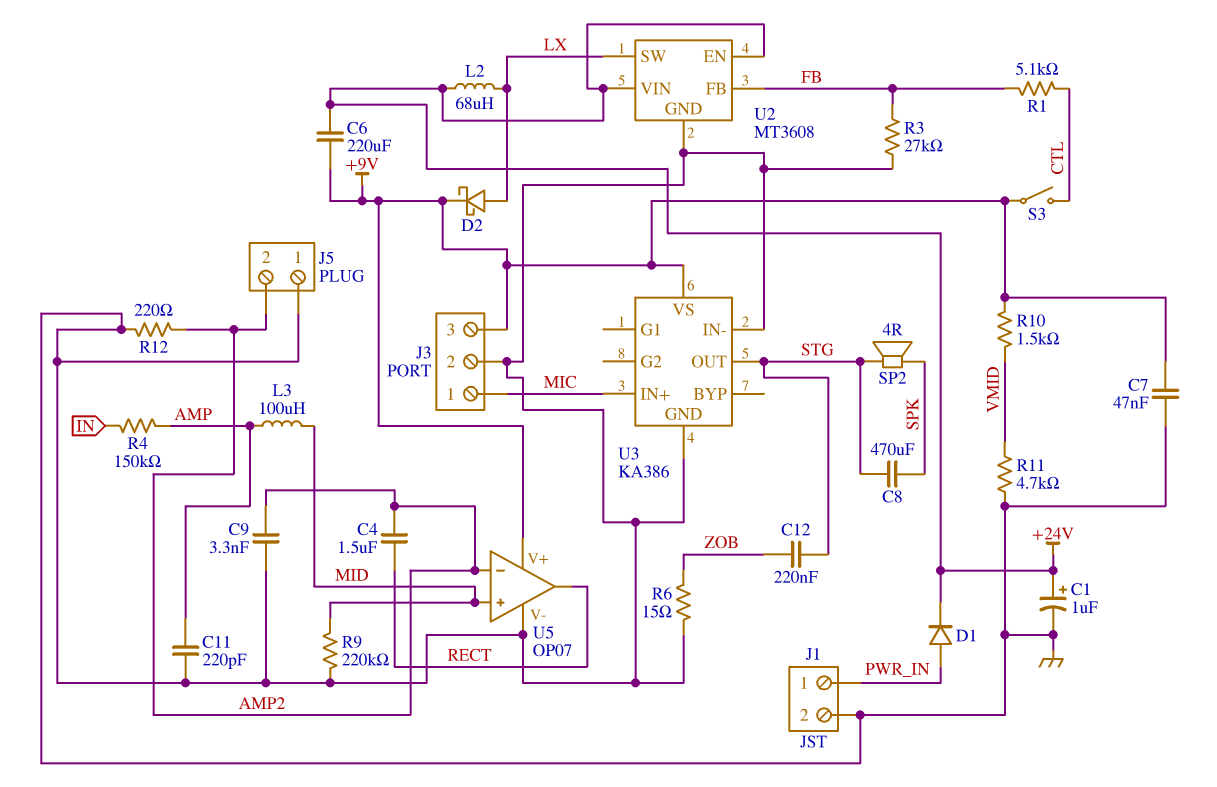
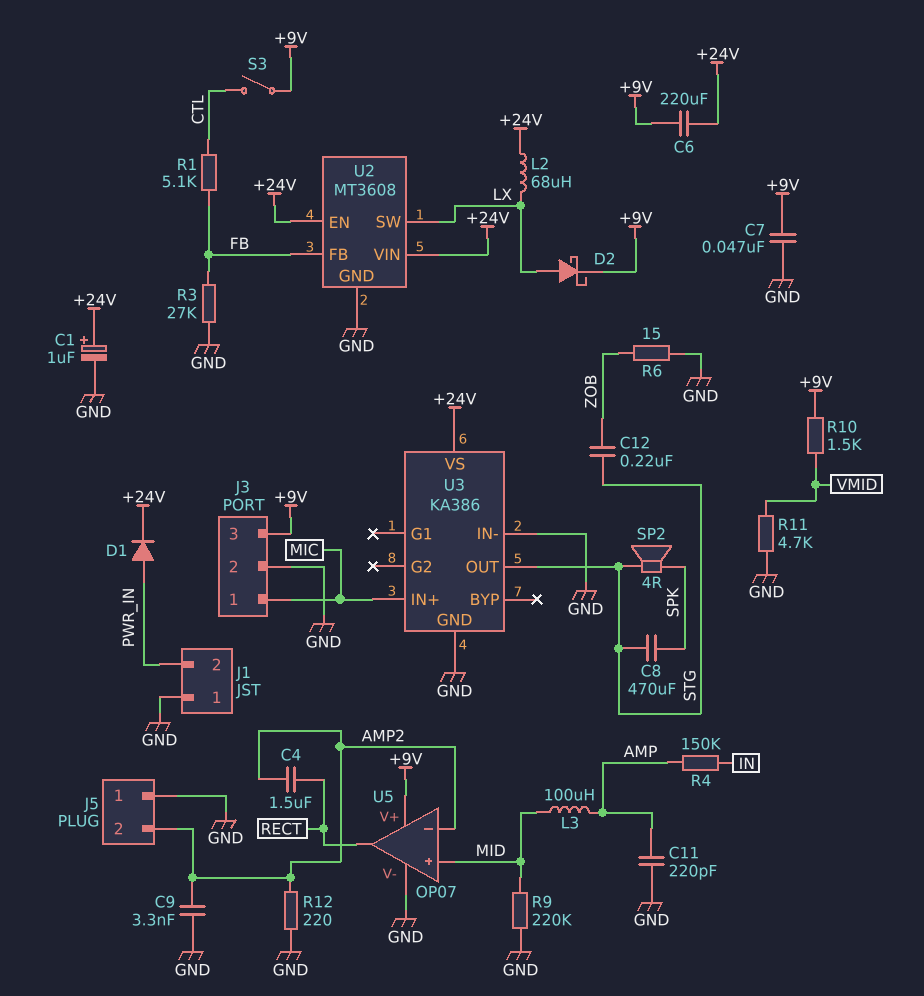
J1 pin 1: PWR_IN -> GND
J1 pin 2: GND -> PWR_IN
U3 pin VS: +9V -> +24V

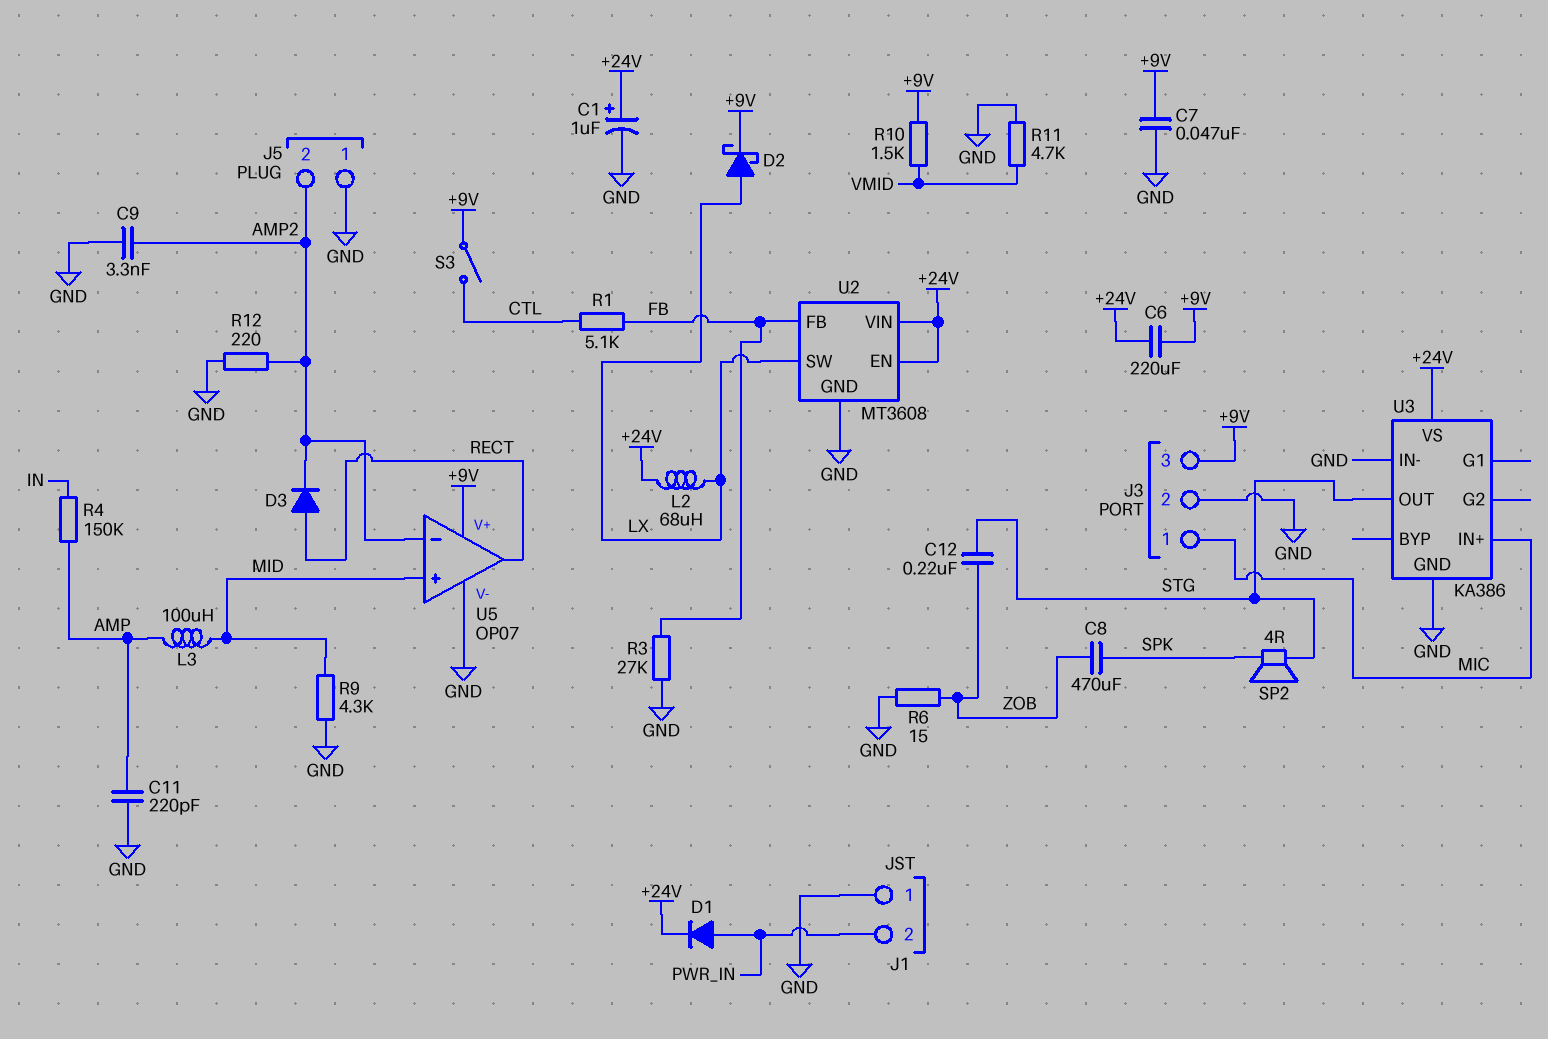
C4: 1.5uF (AMP2, RECT) -> none
C8: 470uF (SPK, STG) -> 470uF (SPK, ZOB)
D3: none -> diode (A RECT, K AMP2)
R9: 220k (GND, MID) -> 4.3k (GND, MID)

